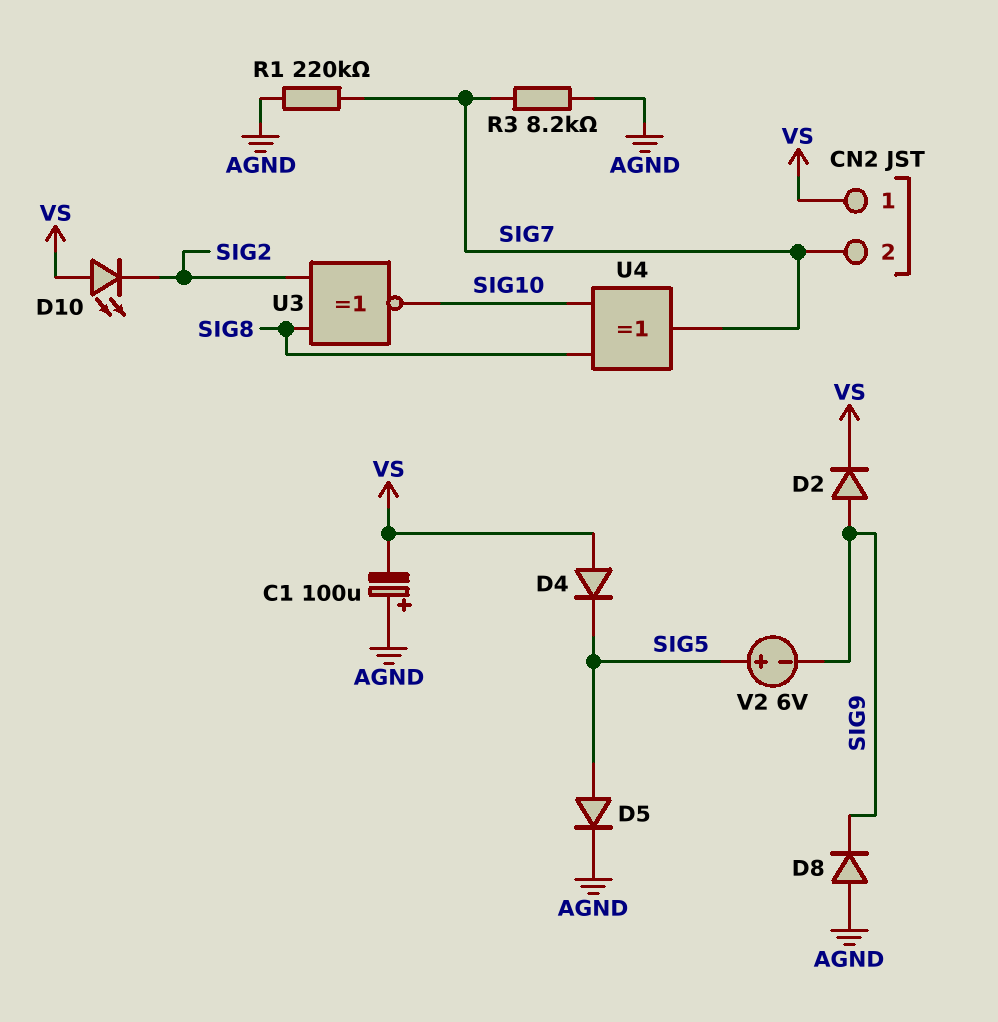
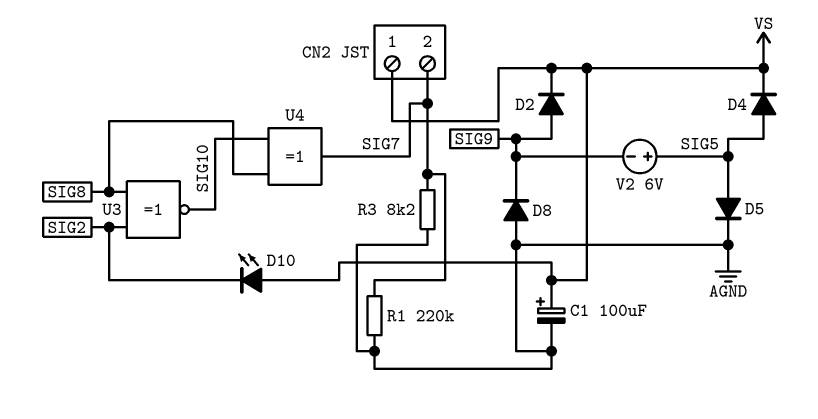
C1: 100uF (plus AGND, minus VS) -> 100uF (plus VS, minus AGND)
D4: diode (A VS, K SIG5) -> diode (A SIG5, K VS)

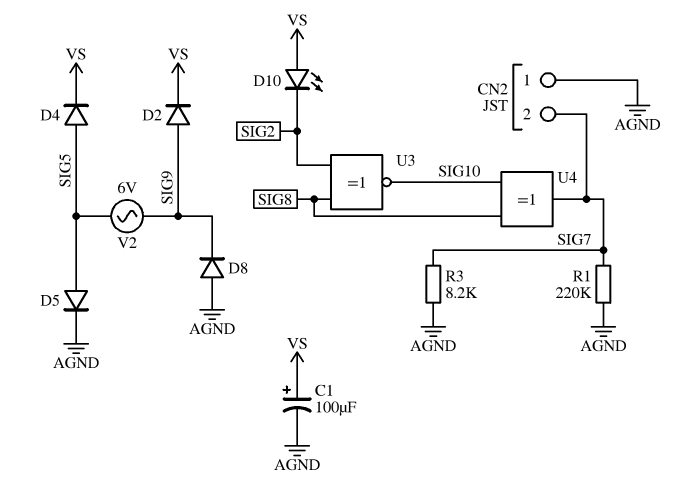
CN2 pin 1: VS -> AGND
V2: 6V (plus SIG5, minus SIG9) -> AC 6V (SIG5, SIG9)

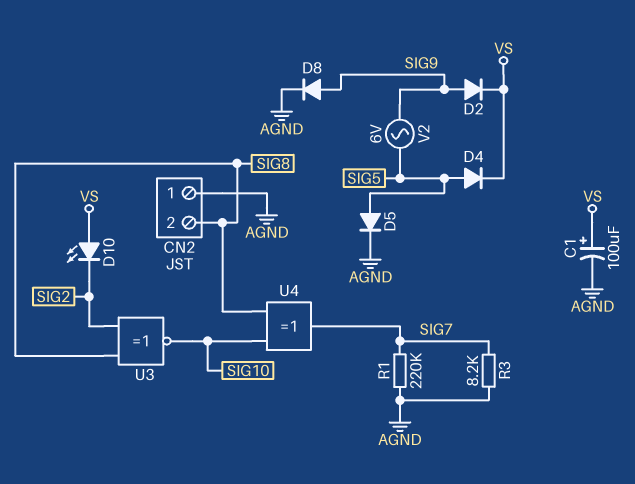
CN2 pin 2: SIG7 -> SIG8
D8: diode (A AGND, K SIG9) -> diode (A SIG9, K AGND)

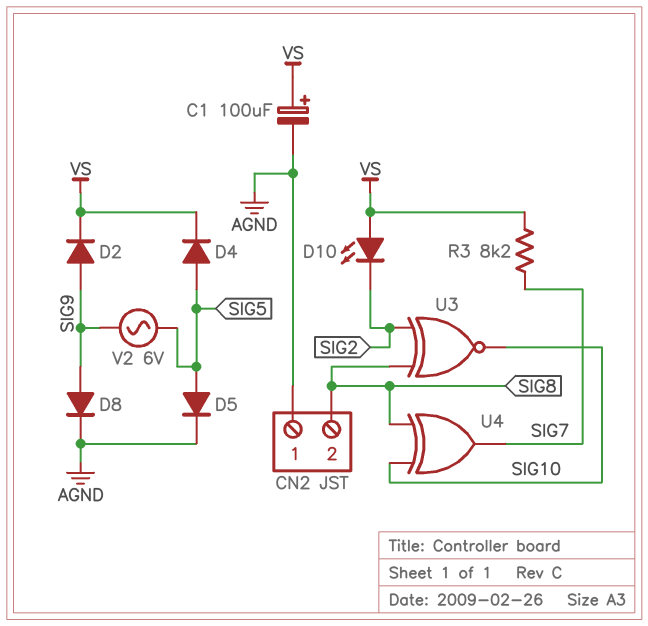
R1: 220k (AGND, SIG7) -> none
R3: 8.2k (AGND, SIG7) -> 8.2k (SIG7, VS)

